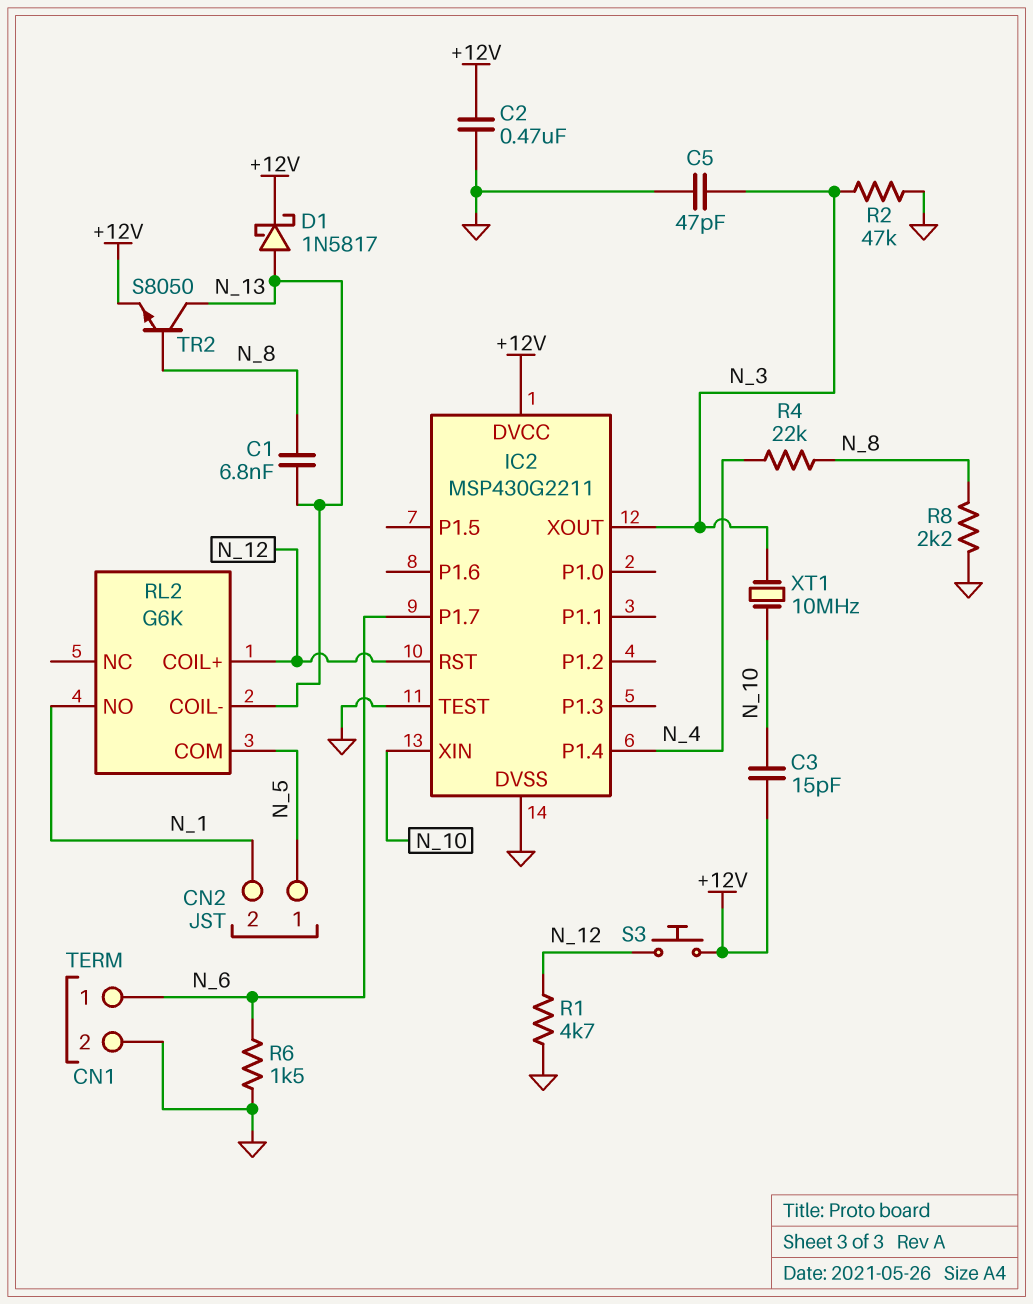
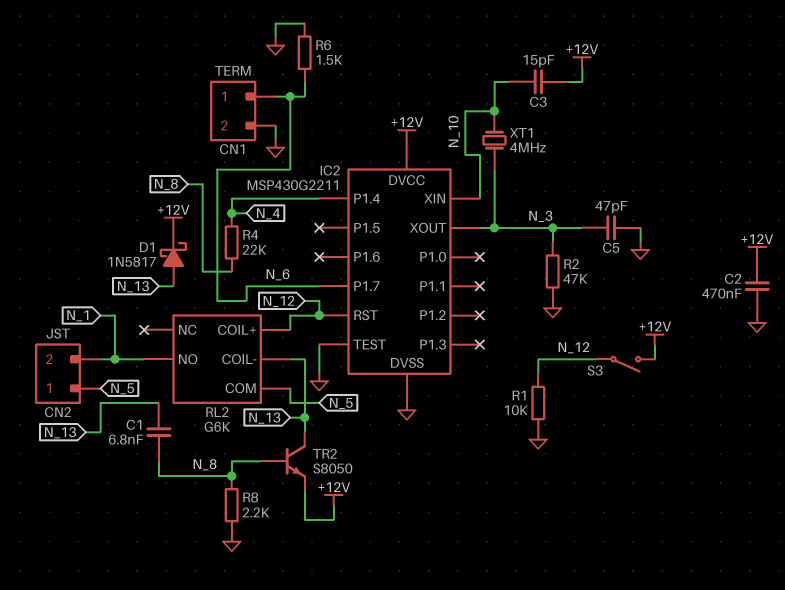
R1: 4.7k (GND, N_12) -> 10k (GND, N_12)
S3: button (+12V, N_12) -> switch (+12V, N_12)
XT1: 10MHz (N_3, N_10) -> 4MHz (N_3, N_10)

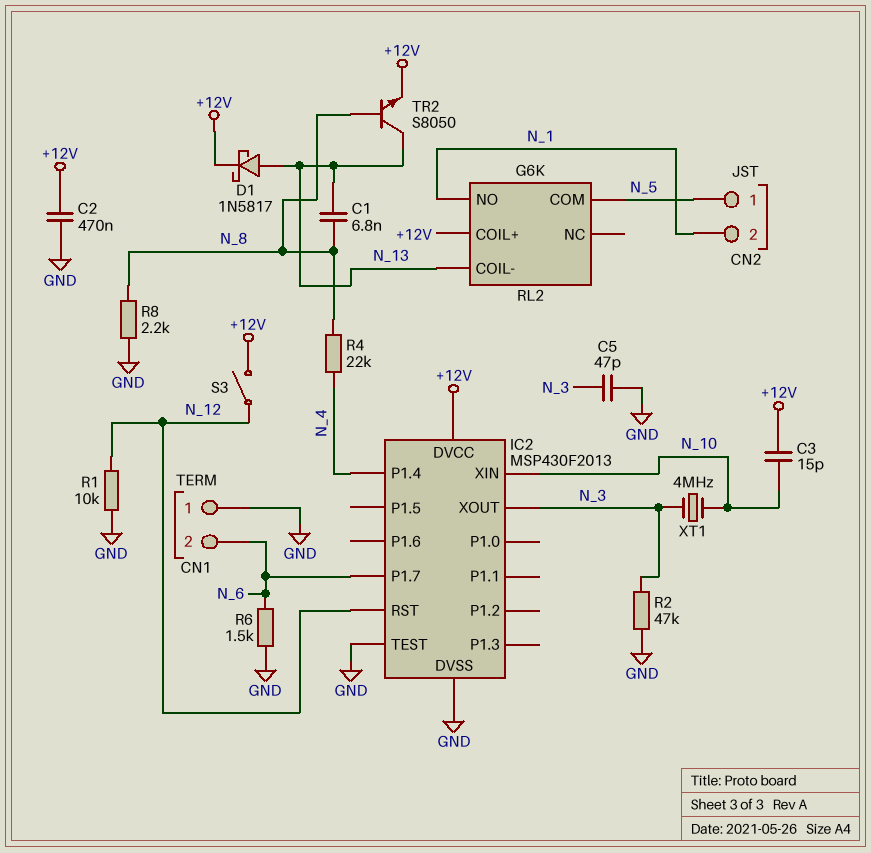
CN1 pin 1: N_6 -> GND
CN1 pin 2: GND -> N_6
IC2: MSP430G2211 -> MSP430F2013
RL2 pin COIL+: N_12 -> +12V

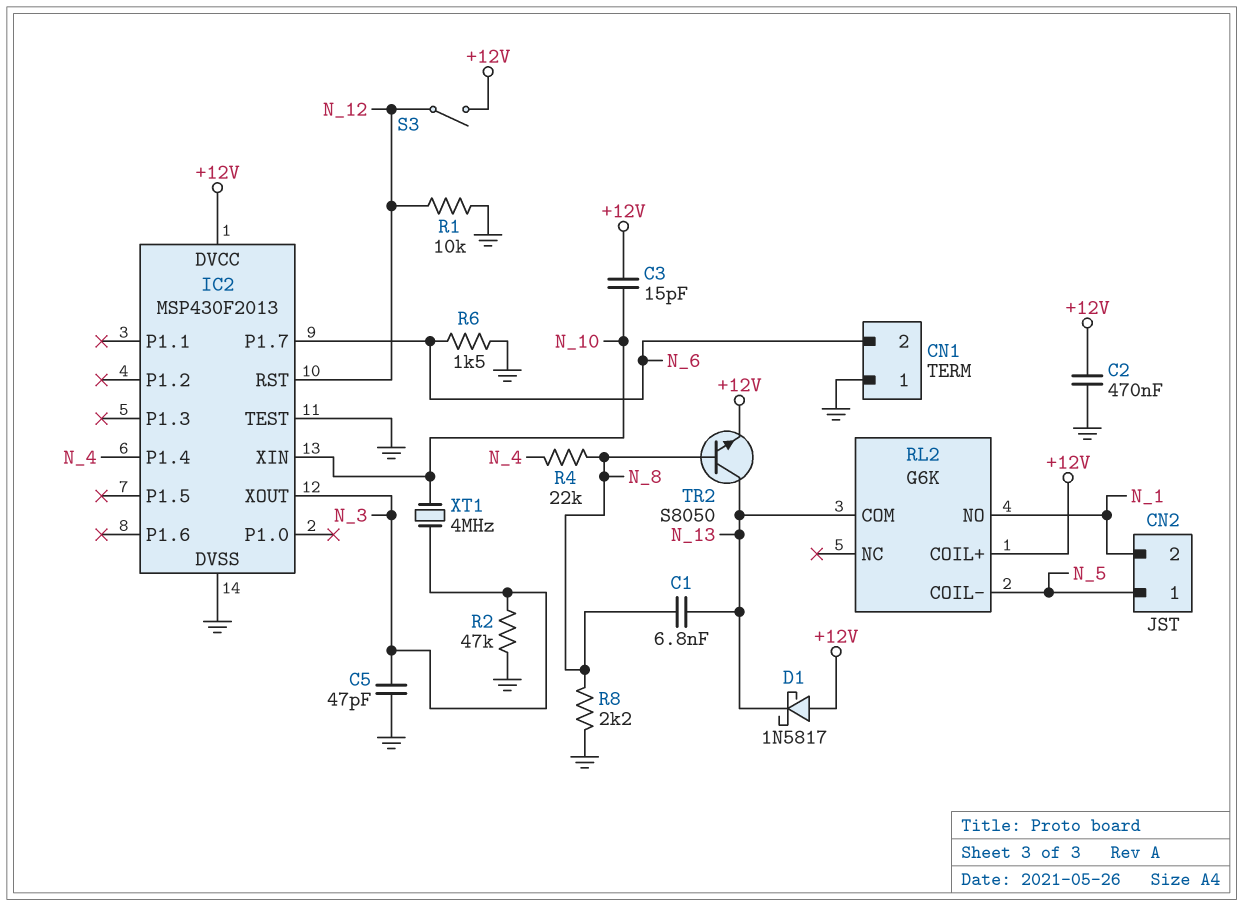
D1: schottky 1N5817 (A N_13, K +12V) -> schottky 1N5817 (A +12V, K N_13)
RL2 pin COIL-: N_13 -> N_5
RL2 pin COM: N_5 -> N_13

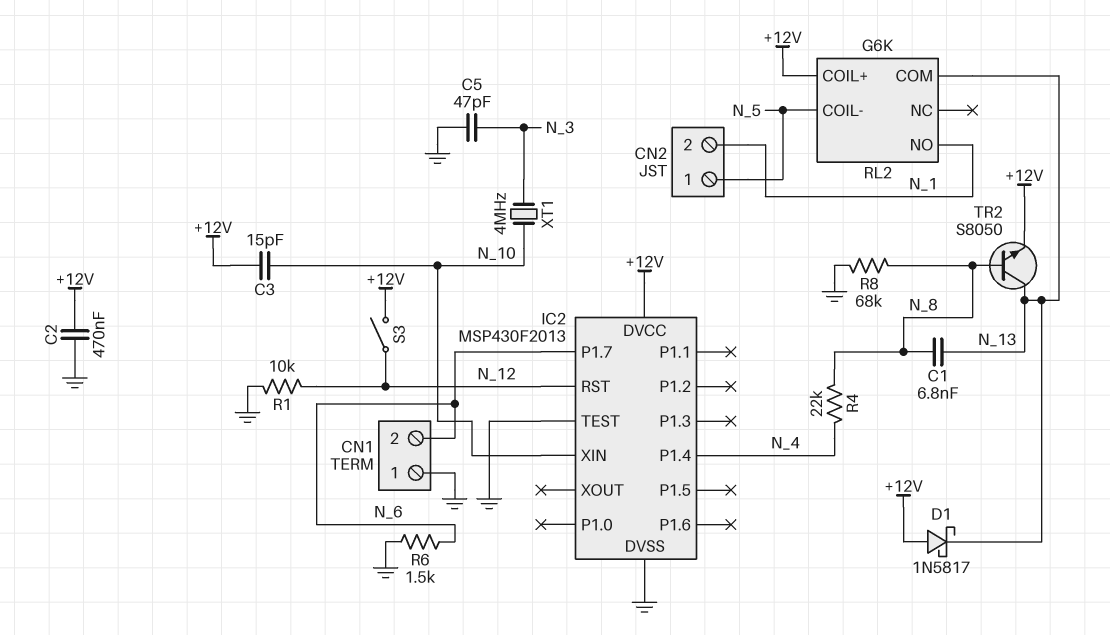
IC2 pin XOUT: N_3 -> none
R2: 47k (GND, N_3) -> none
R8: 2.2k (GND, N_8) -> 68k (GND, N_8)

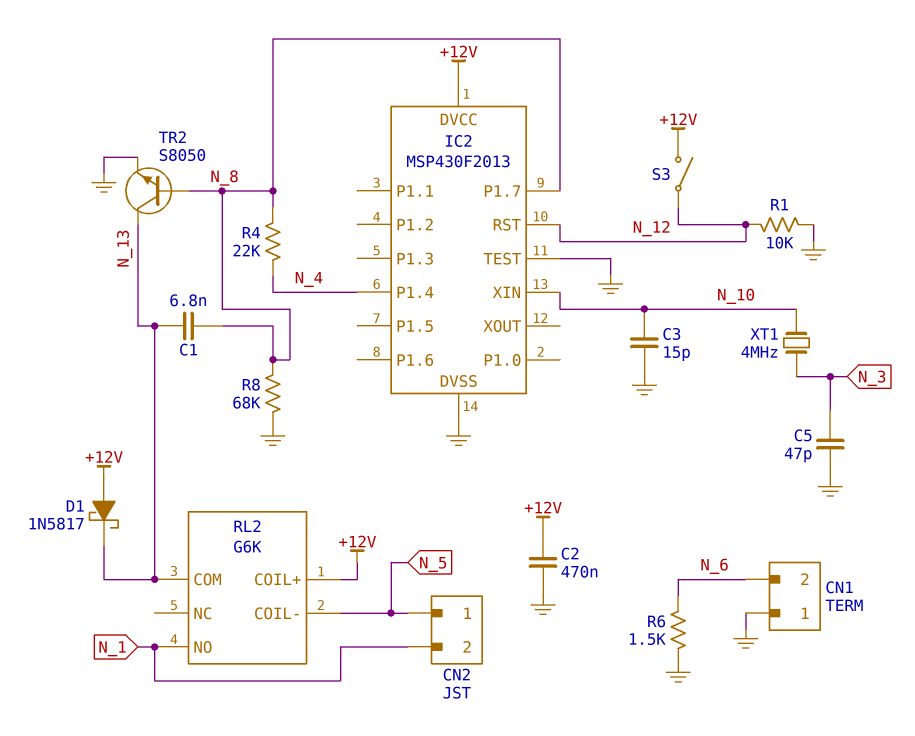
C3: 15pF (+12V, N_10) -> 15pF (GND, N_10)
IC2 pin P1.7: N_6 -> N_8
TR2: NPN S8050 (B N_8, C N_13, E +12V) -> NPN S8050 (B N_8, C N_13, E GND)

